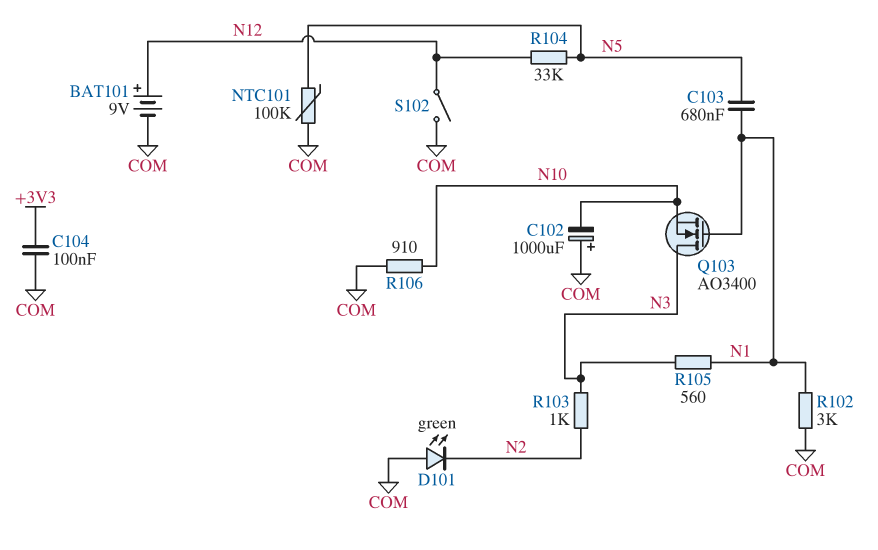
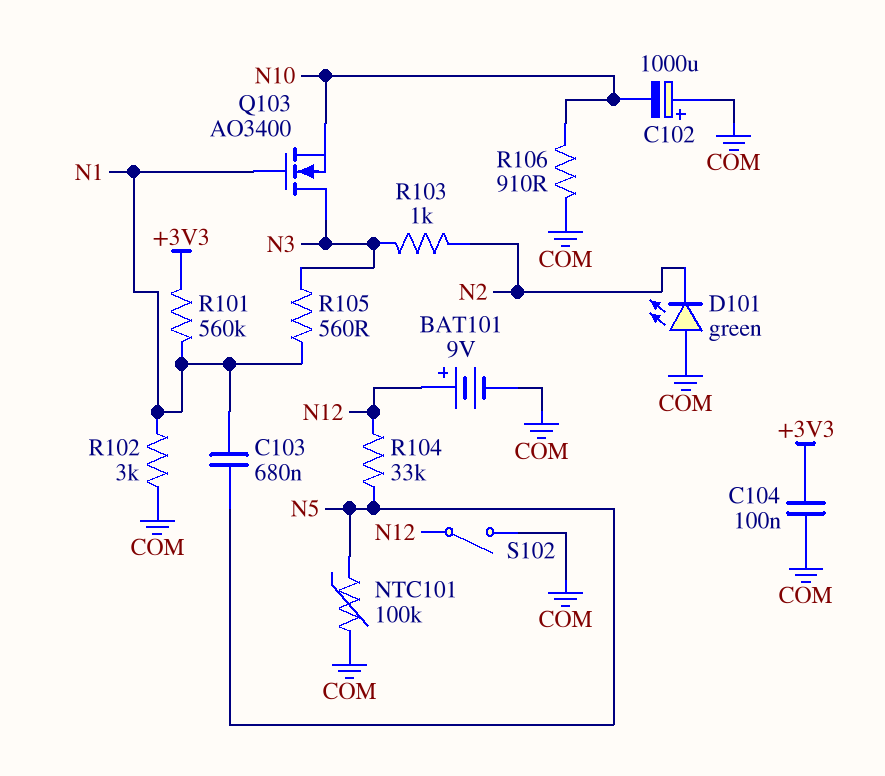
R101: none -> 560k (+3V3, N1)

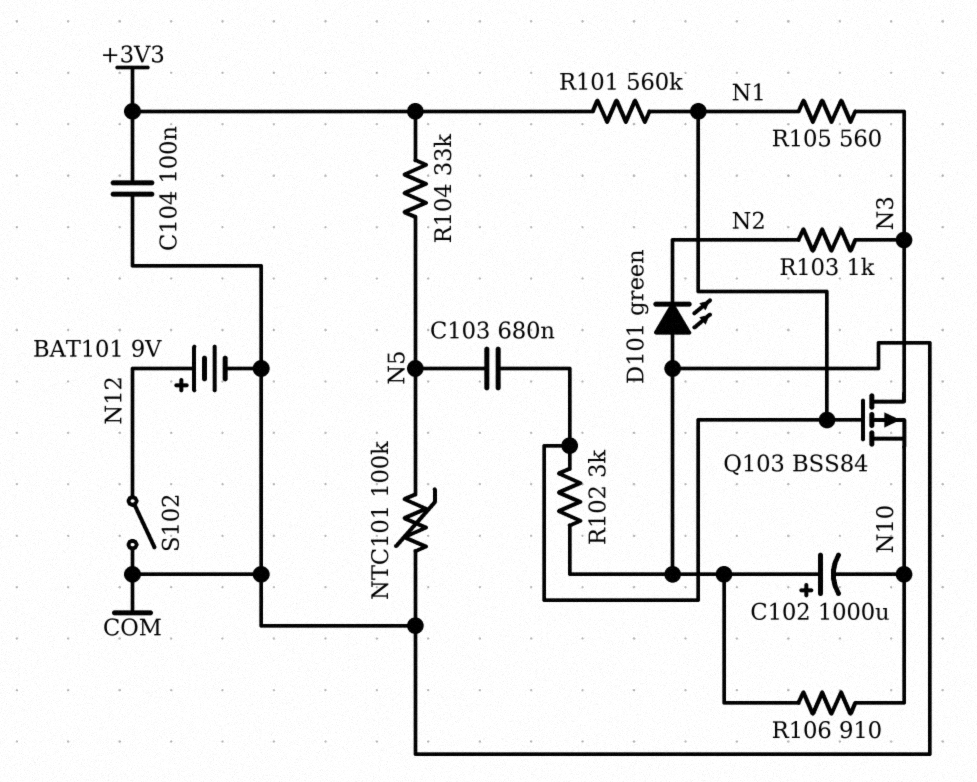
Q103: NMOS AO3400 (G N1, D N3, S N10) -> PMOS BSS84 (G N1, D N3, S N10)
R104: 33k (N5, N12) -> 33k (+3V3, N5)

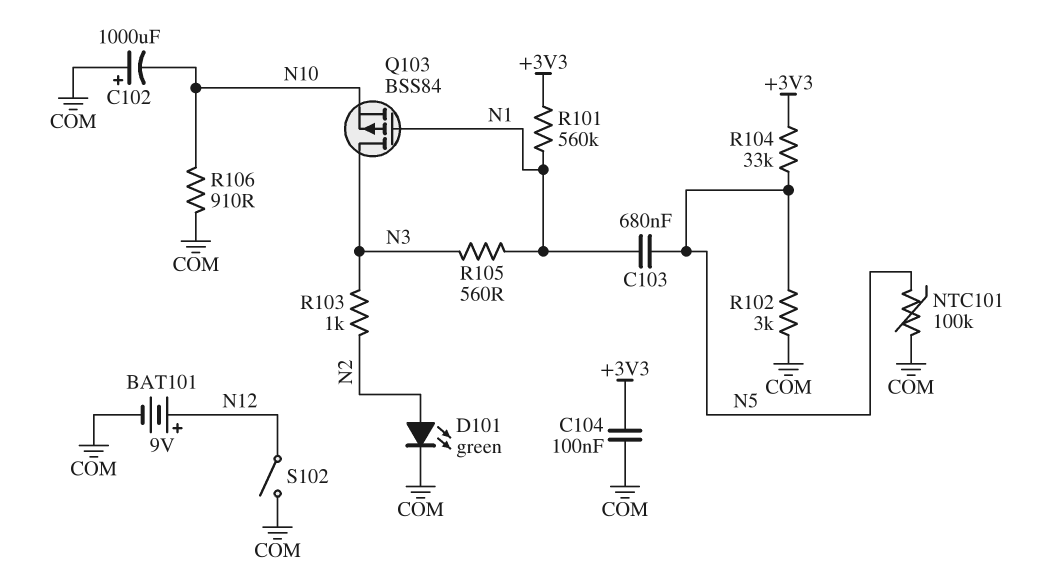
D101: LED green (A COM, K N2) -> LED green (A N2, K COM)
R102: 3k (COM, N1) -> 3k (COM, N5)

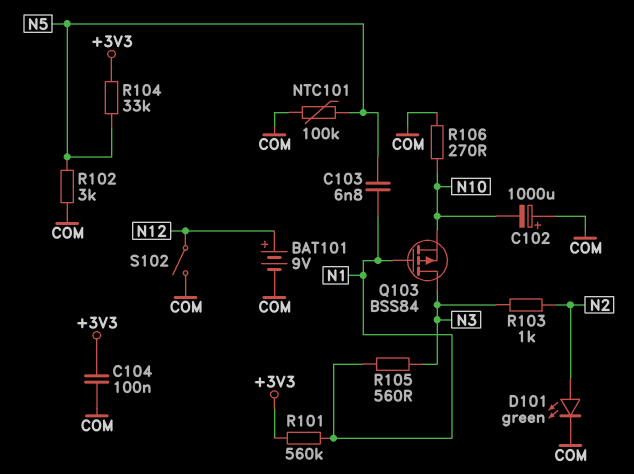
C103: 680nF (N1, N5) -> 6.8nF (N1, N5)
R106: 910 (COM, N10) -> 270 (COM, N10)

